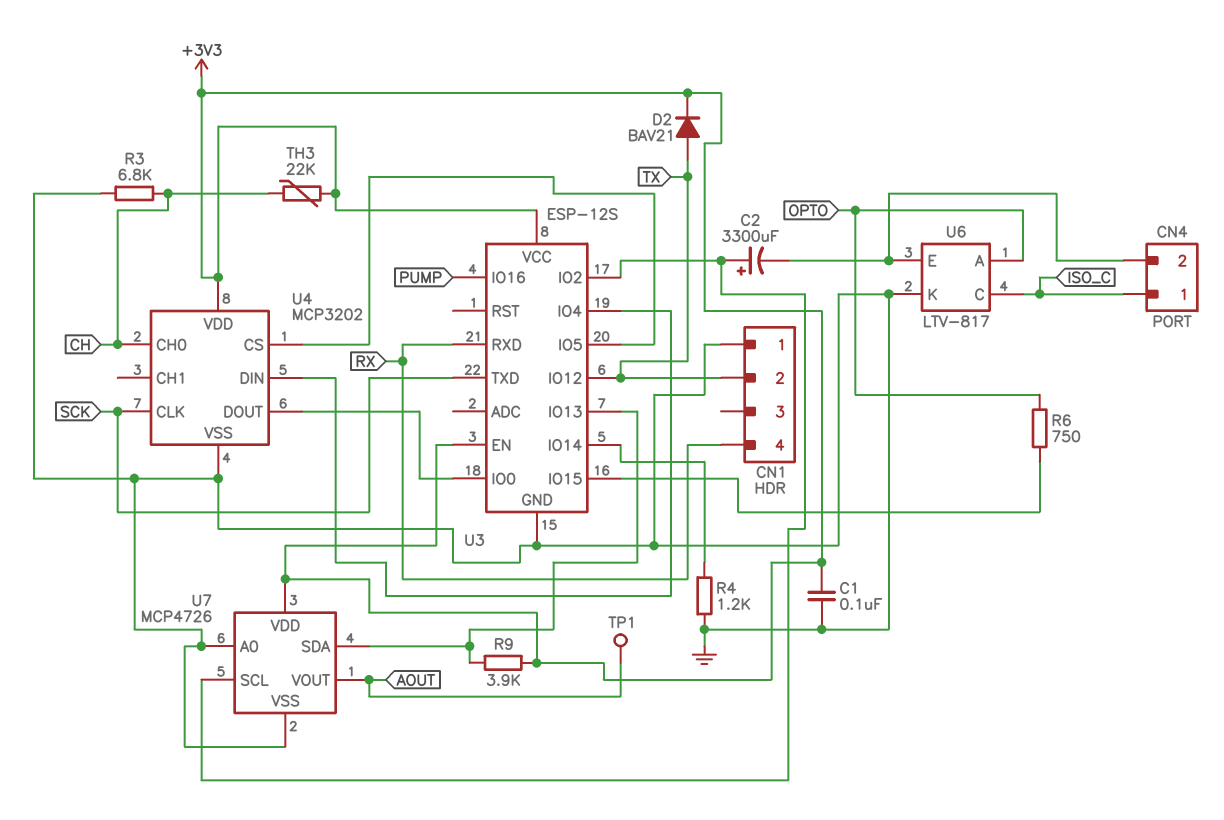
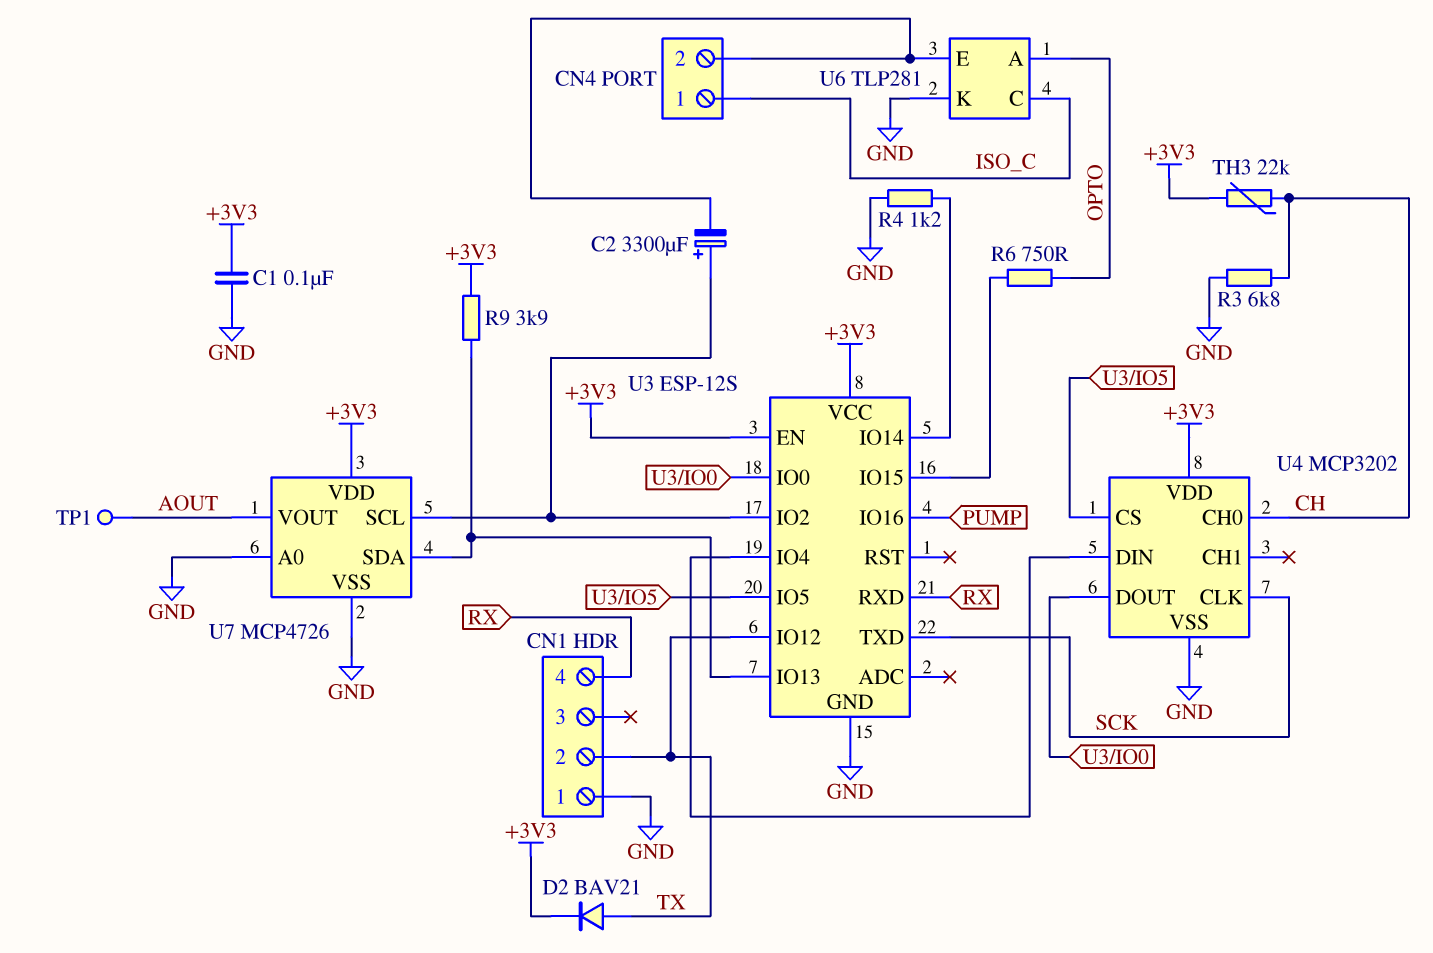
U6: LTV-817 -> TLP281

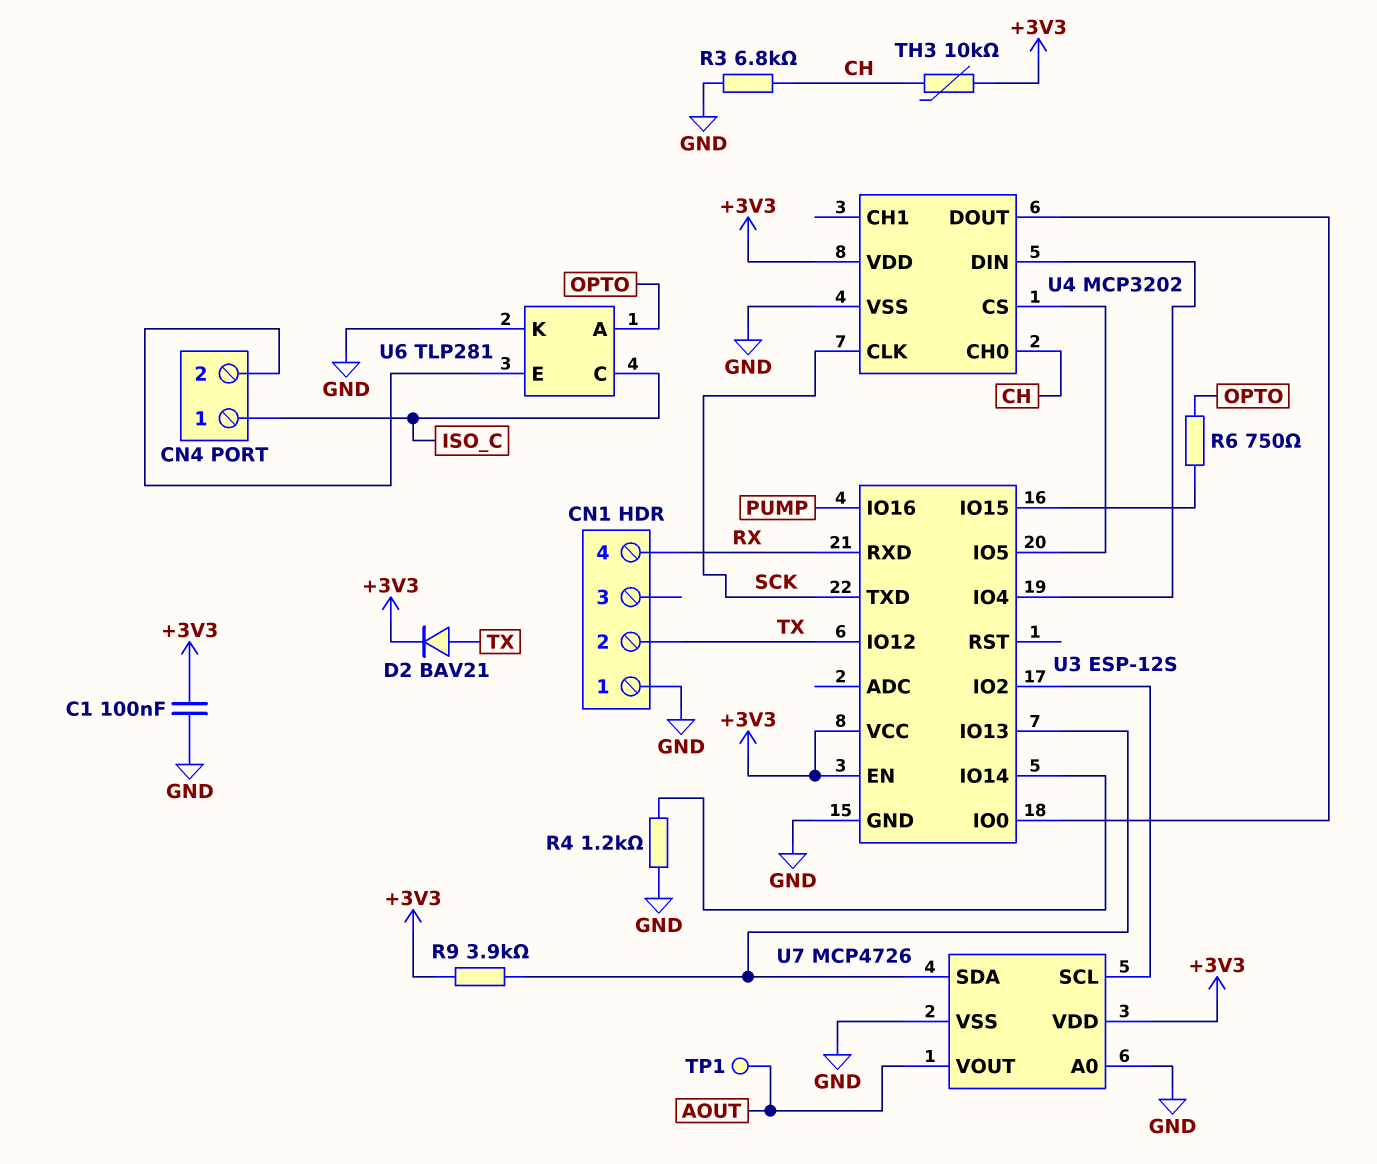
C2: 3300uF (plus U3/IO2, minus CN4/2) -> none
TH3: 22k (+3V3, CH) -> 10k (+3V3, CH)

